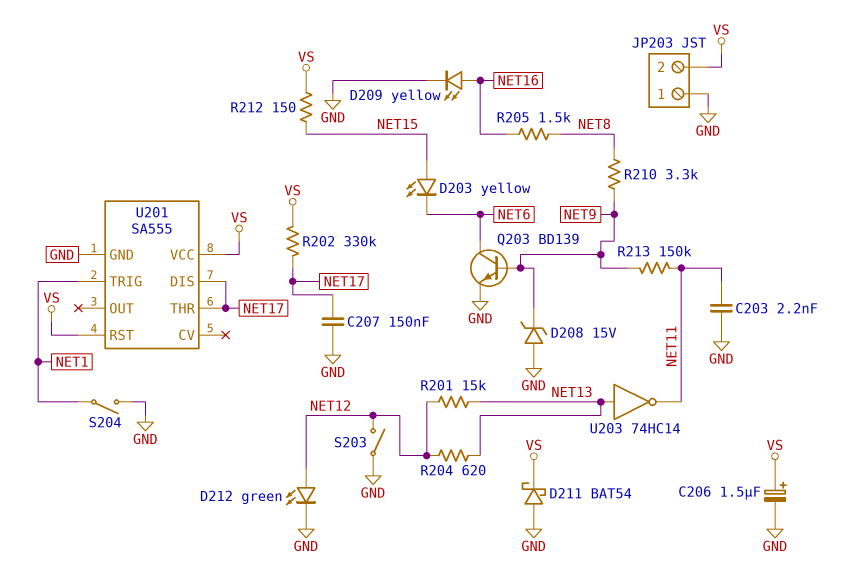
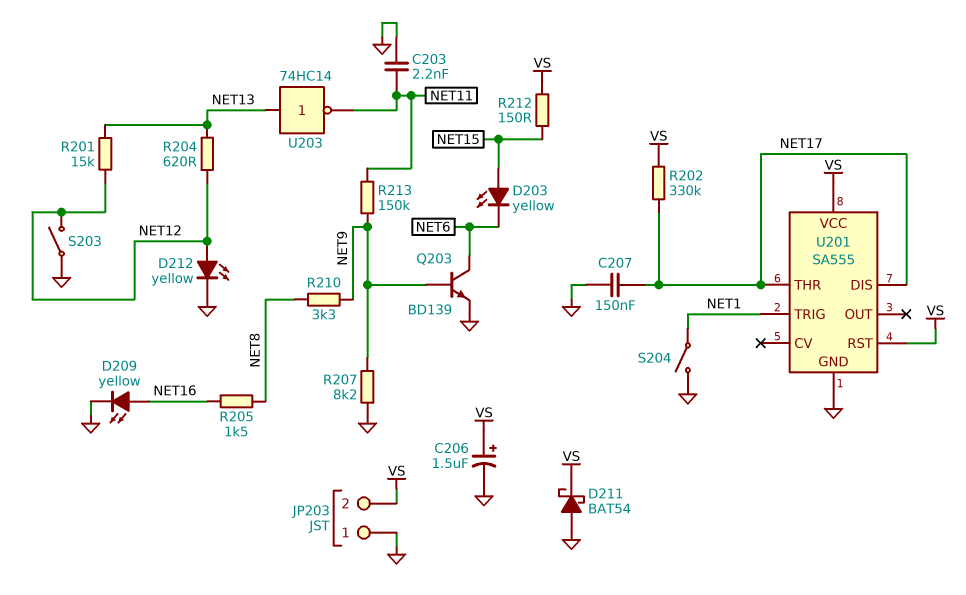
D208: zener 15V (A GND, K NET9) -> none
D212: LED green (A NET12, K GND) -> LED yellow (A NET12, K GND)
R207: none -> 8.2k (GND, NET9)

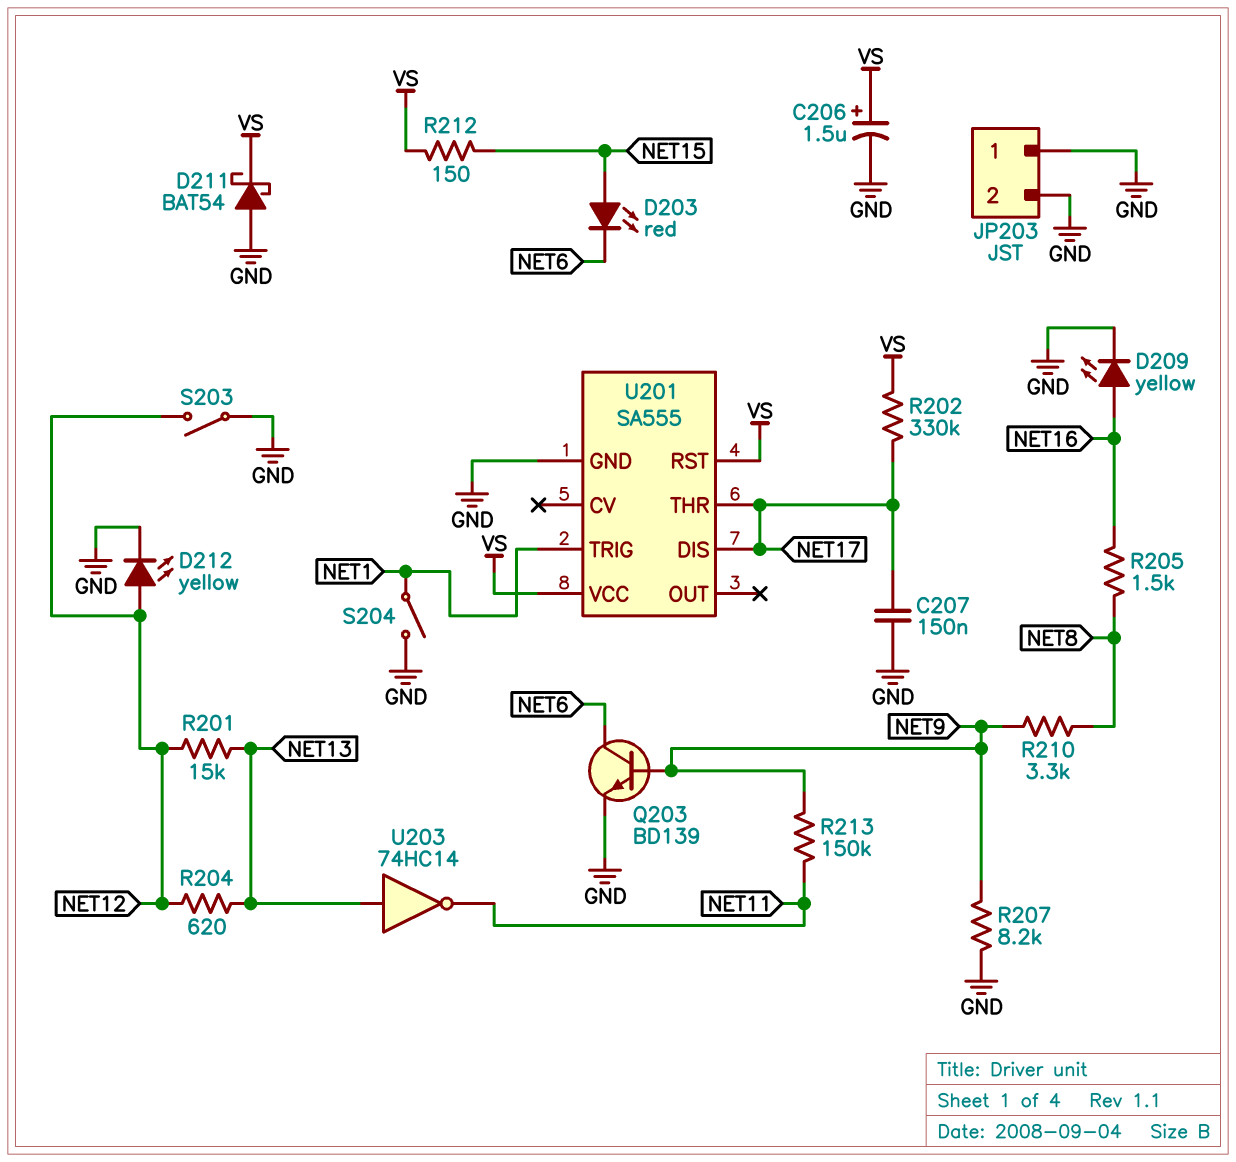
C203: 2.2nF (GND, NET11) -> none
D203: LED yellow (A NET15, K NET6) -> LED red (A NET15, K NET6)
JP203 pin 2: VS -> GND

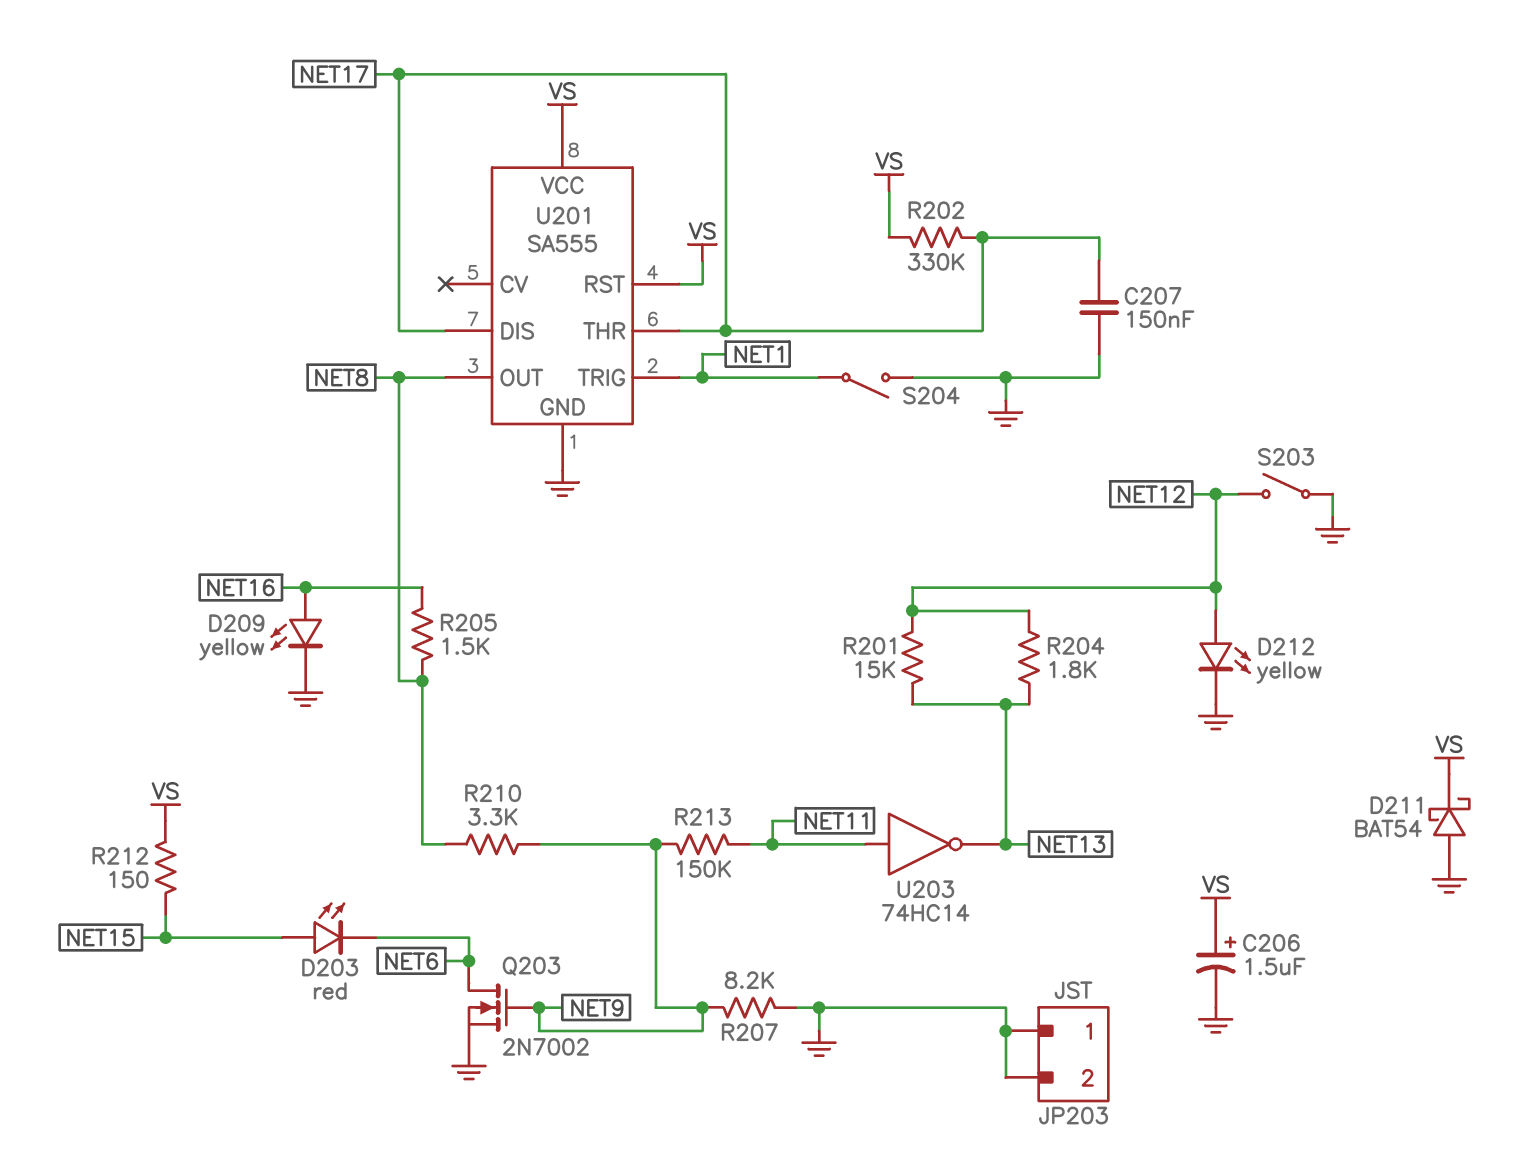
Q203: NPN BD139 (B NET9, C NET6, E GND) -> NMOS 2N7002 (G NET9, D NET6, S GND)
R204: 620 (NET12, NET13) -> 1.8k (NET12, NET13)
U201 pin OUT: none -> NET8
U203: NOT 74HC14 (in NET13, out NET11) -> NOT 74HC14 (in NET11, out NET13)

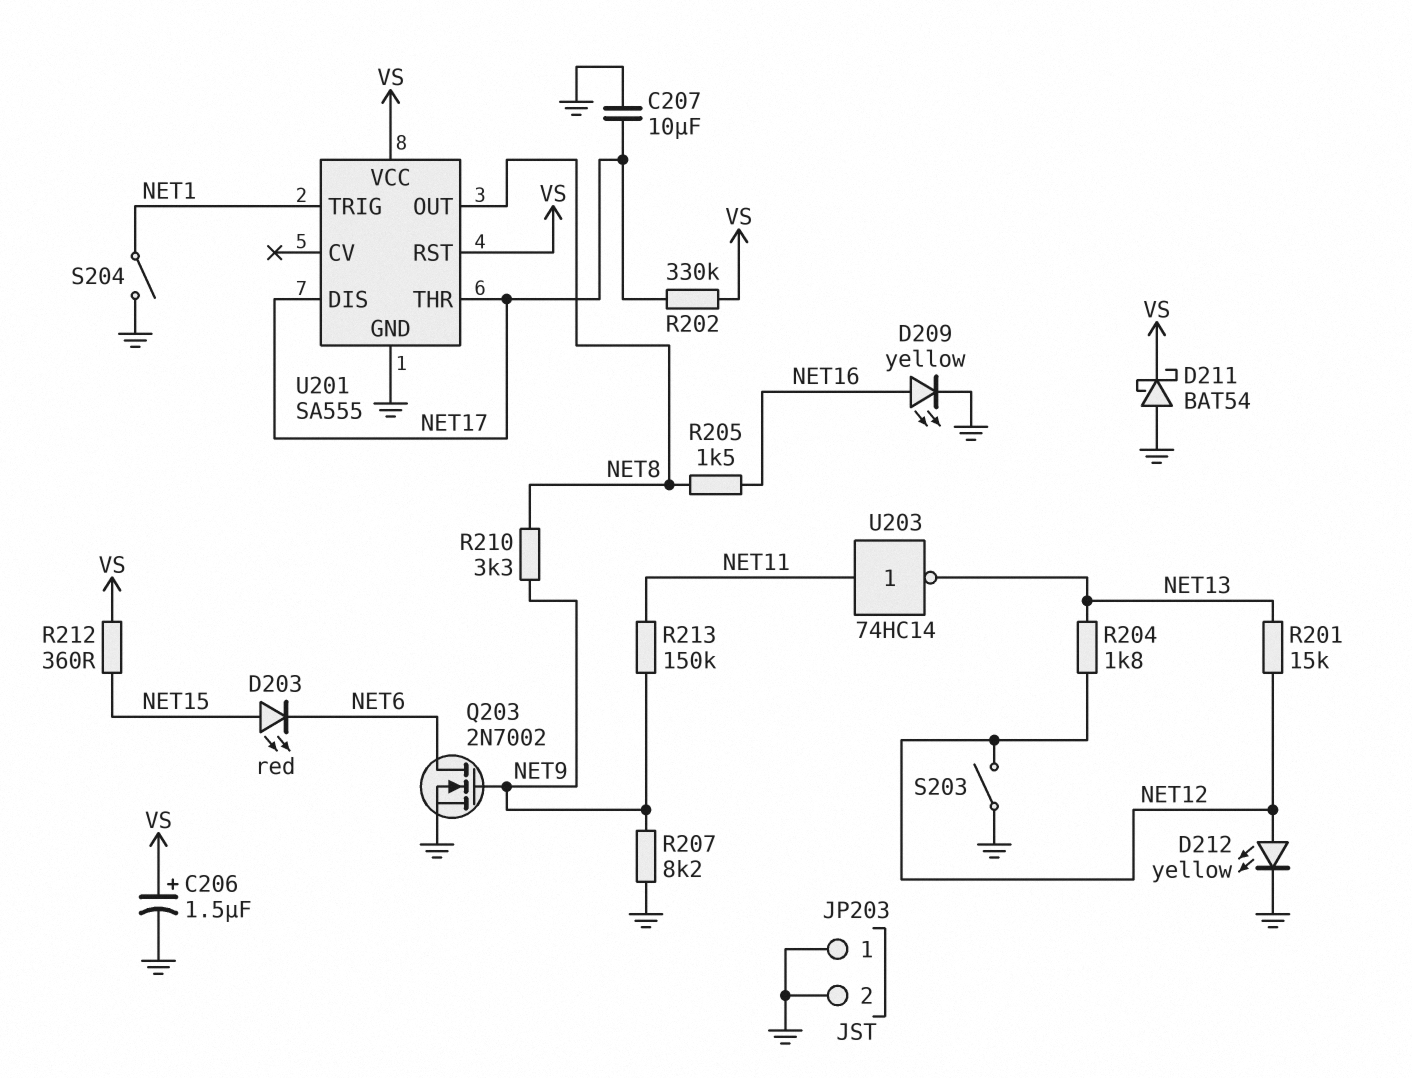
C207: 150nF (GND, NET17) -> 10uF (GND, NET17)
R212: 150 (NET15, VS) -> 360 (NET15, VS)

